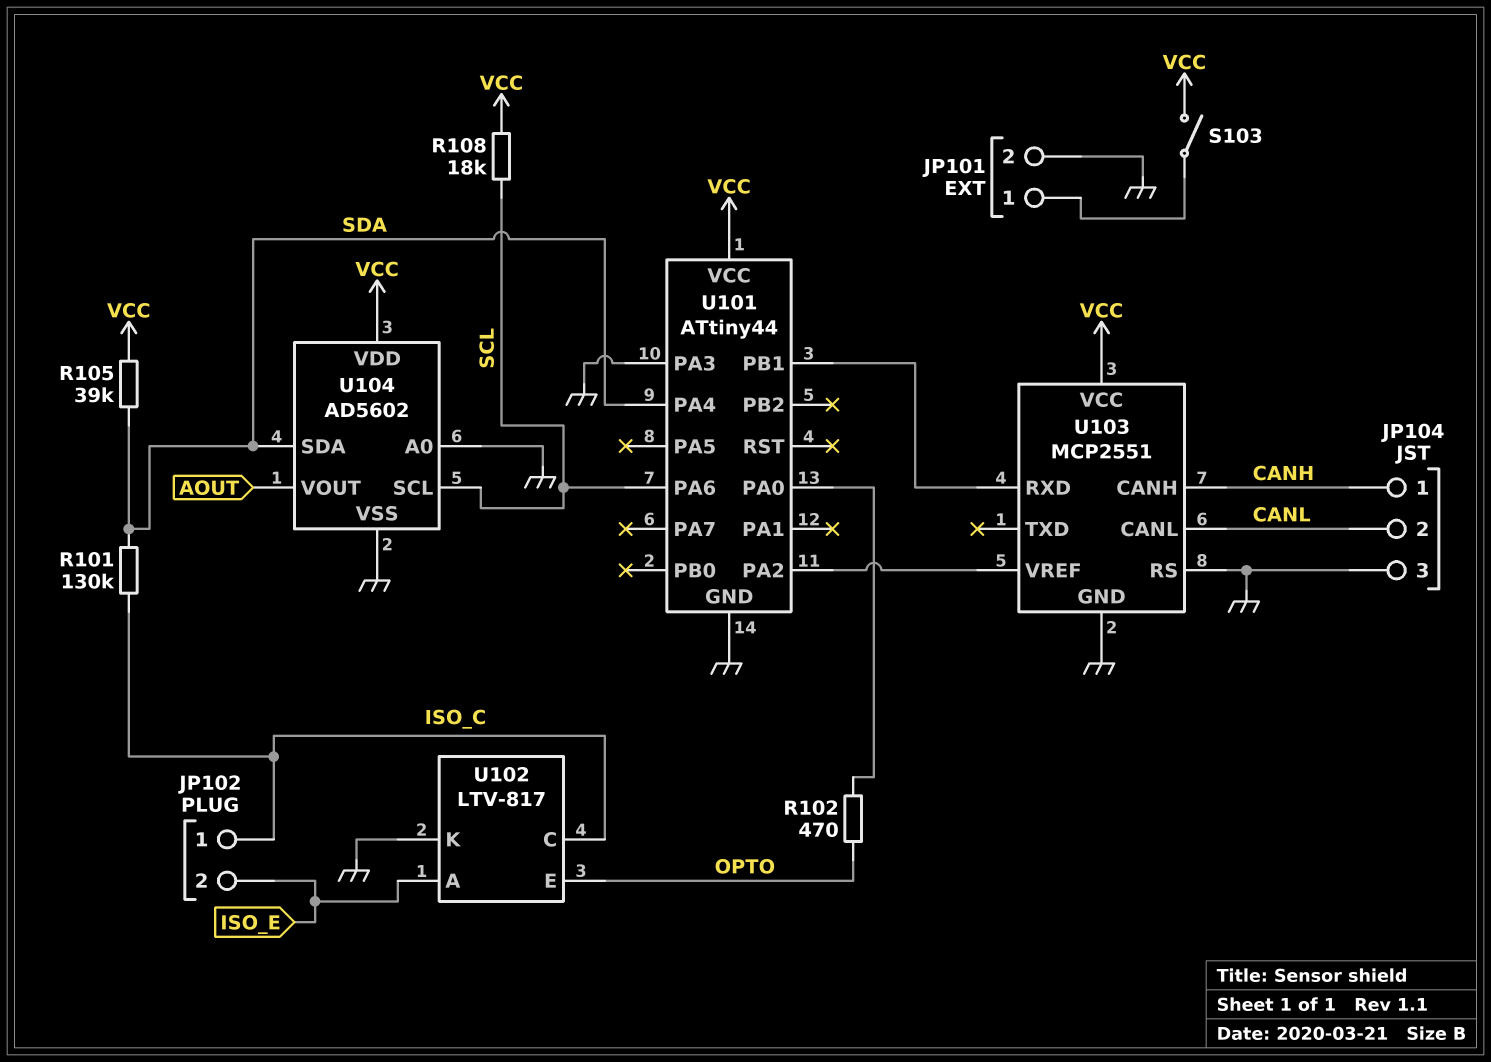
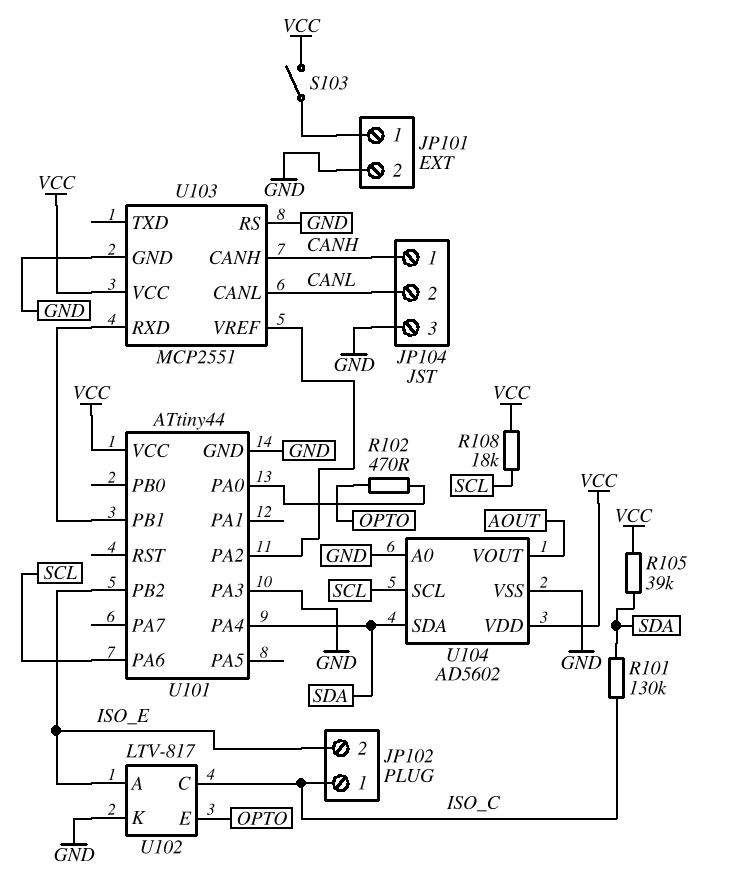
U101 pin PB2: none -> ISO_E

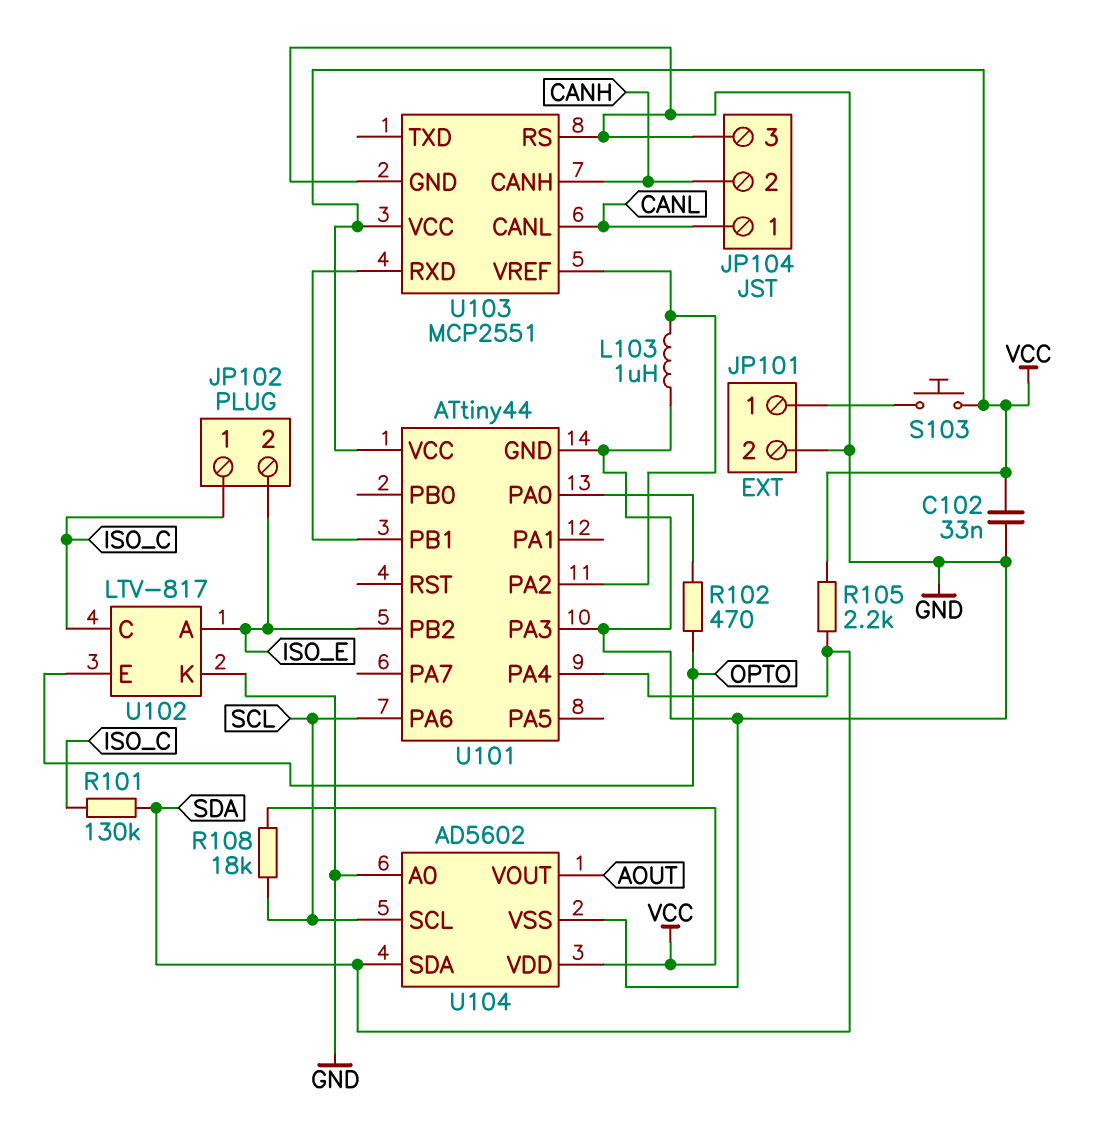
C102: none -> 33nF (GND, VCC)
JP104 pin 1: CANH -> CANL
JP104 pin 2: CANL -> CANH
L103: none -> 1uH (GND, U101/PA2)
R105: 39k (SDA, VCC) -> 2.2k (SDA, VCC)
S103: switch (JP101/1, VCC) -> button (JP101/1, VCC)

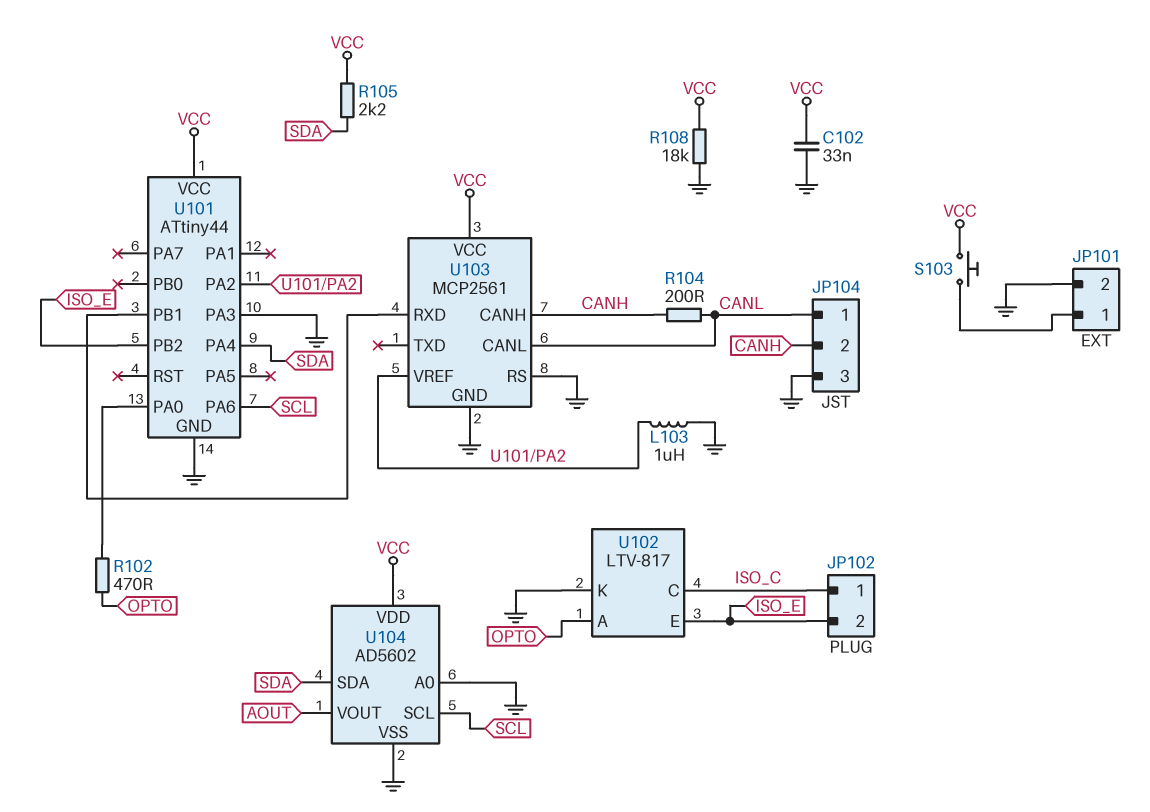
R101: 130k (ISO_C, SDA) -> none
R104: none -> 200 (CANH, CANL)
R108: 18k (SCL, VCC) -> 18k (GND, VCC)
U102 pin A: ISO_E -> OPTO
U102 pin E: OPTO -> ISO_E
U103: MCP2551 -> MCP2561

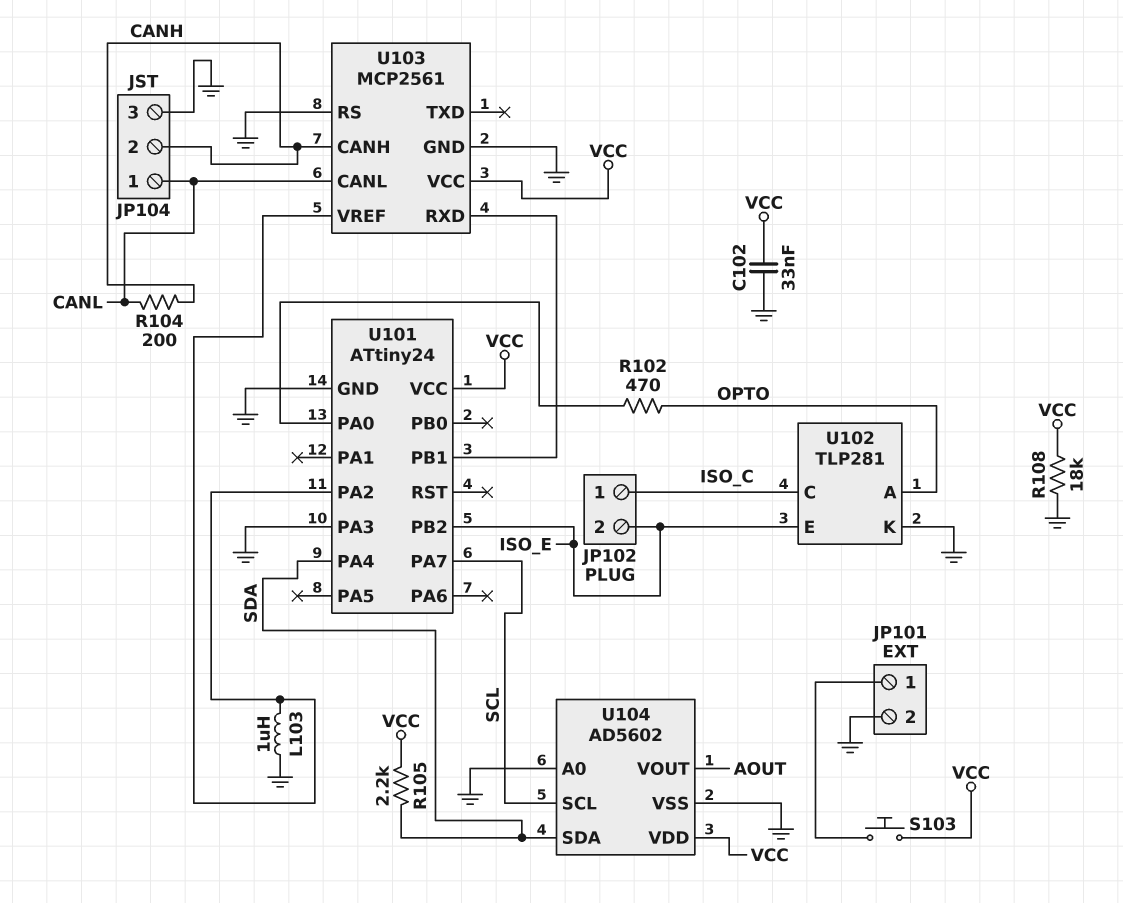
U101: ATtiny44 -> ATtiny24
U101 pin PA6: SCL -> none
U101 pin PA7: none -> SCL
U102: LTV-817 -> TLP281

